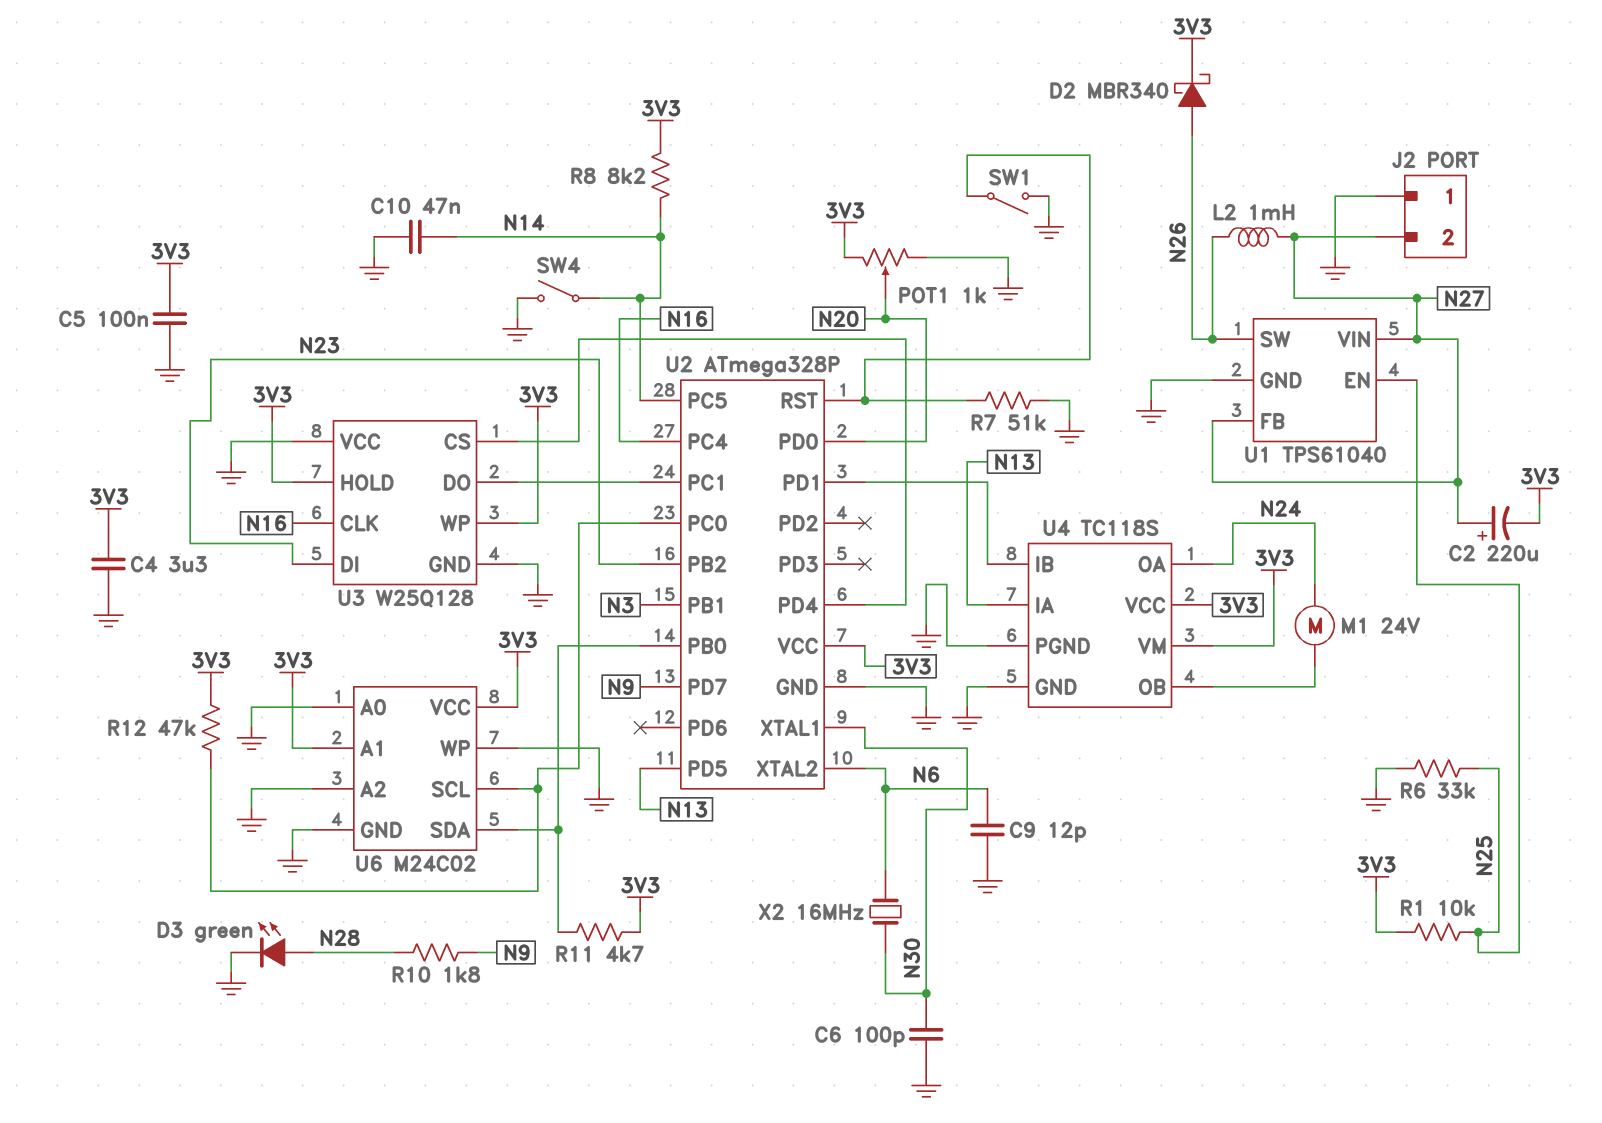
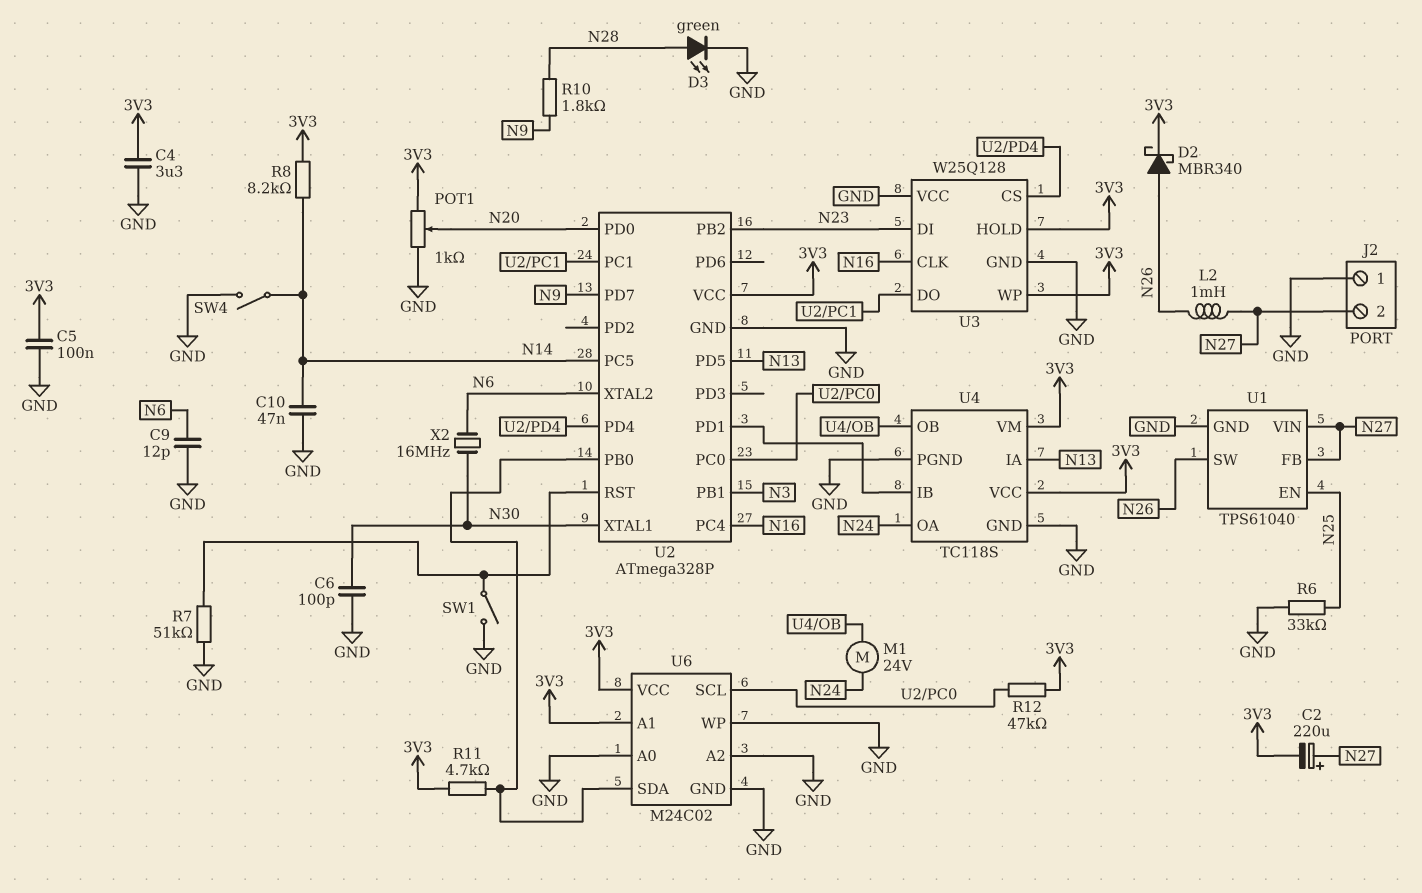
R1: 10k (3V3, N25) -> none

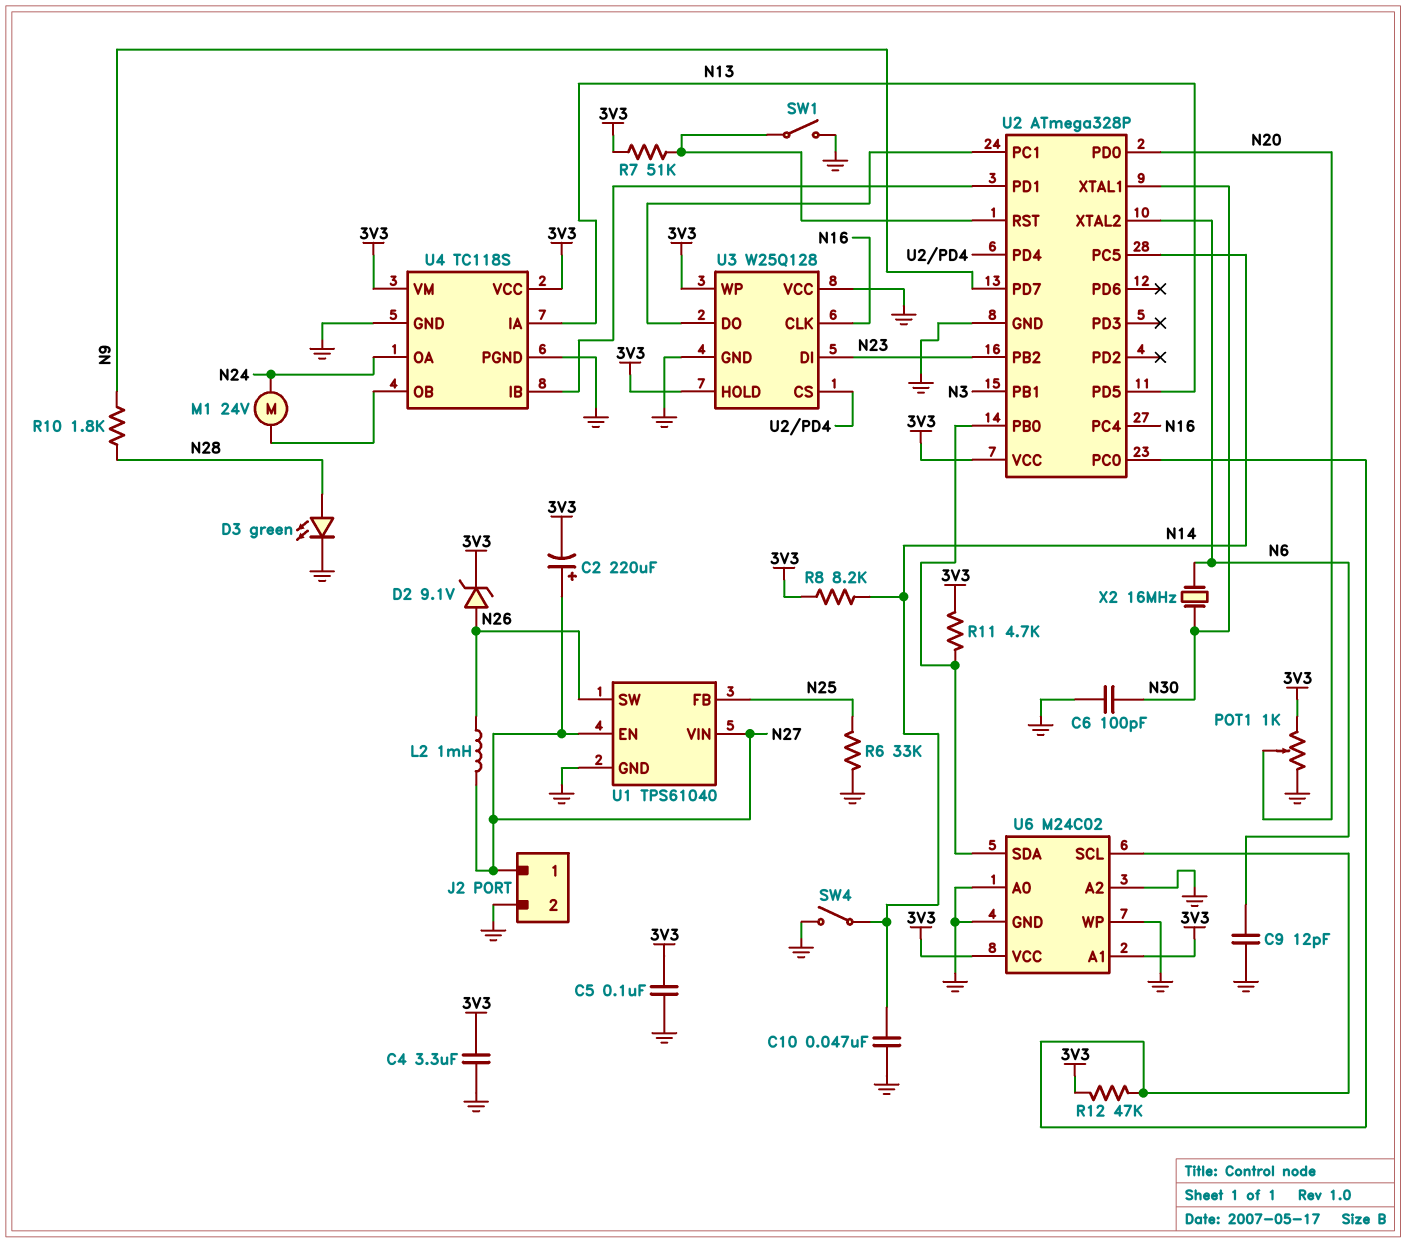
D2: schottky MBR340 (A N26, K 3V3) -> zener 9.1V (A N26, K 3V3)
J2 pin 1: GND -> N27
J2 pin 2: N27 -> GND
R7: 51k (GND, U2/RST) -> 51k (3V3, U2/RST)
U1 pin EN: N25 -> N27
U1 pin FB: N27 -> N25

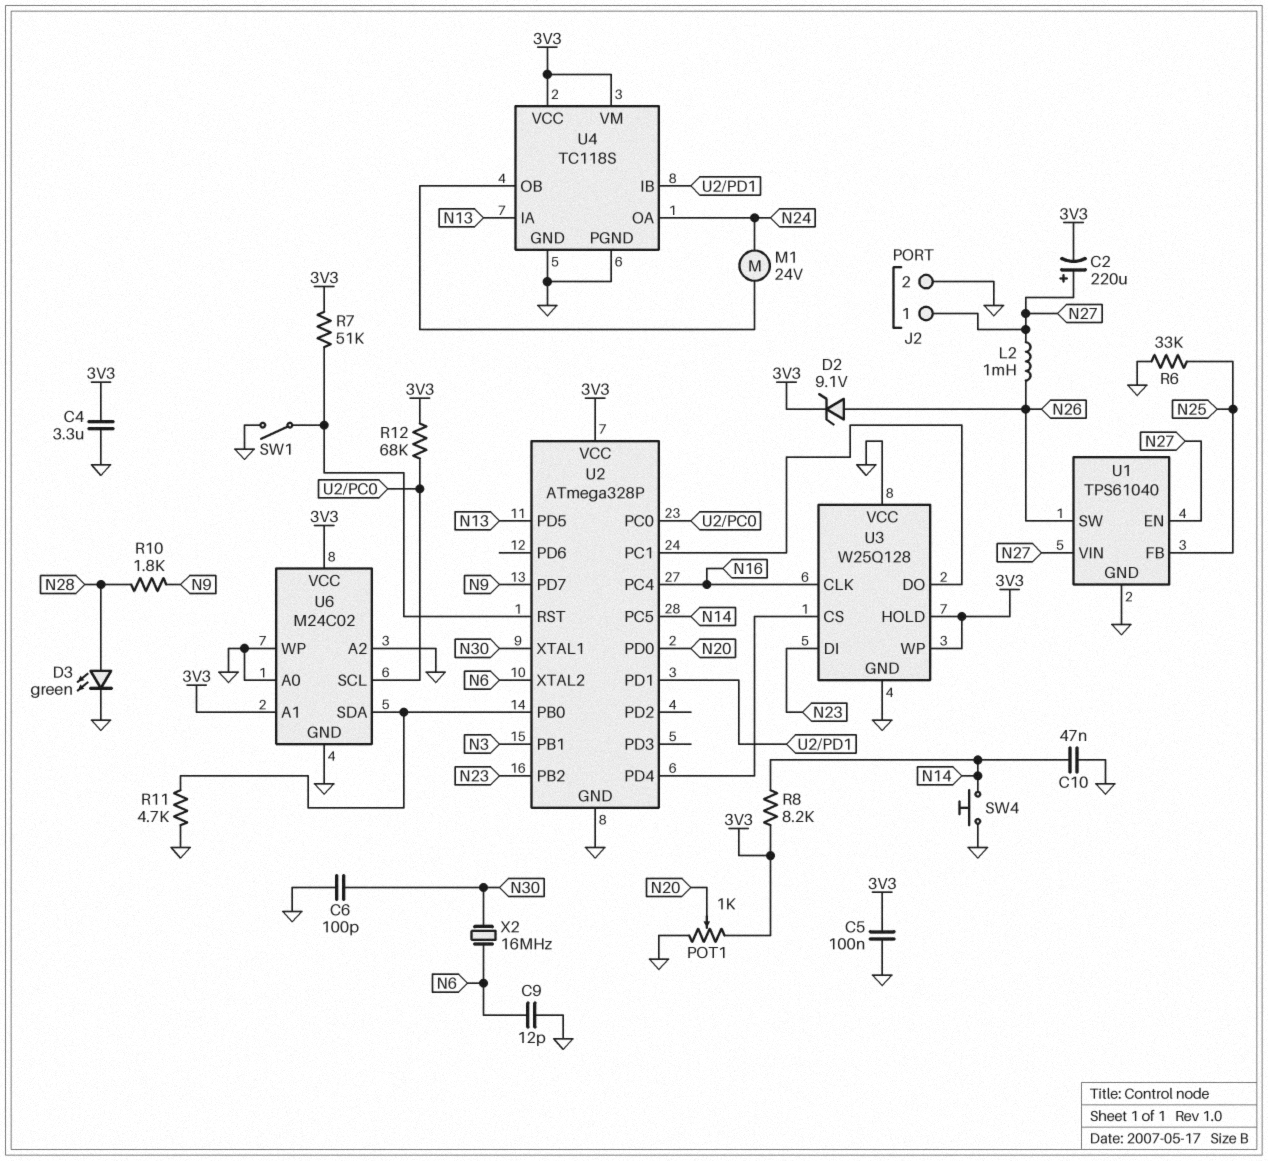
R11: 4.7k (3V3, U2/PB0) -> 4.7k (GND, U2/PB0)
R12: 47k (3V3, U2/PC0) -> 68k (3V3, U2/PC0)
SW4: switch (GND, N14) -> button (GND, N14)

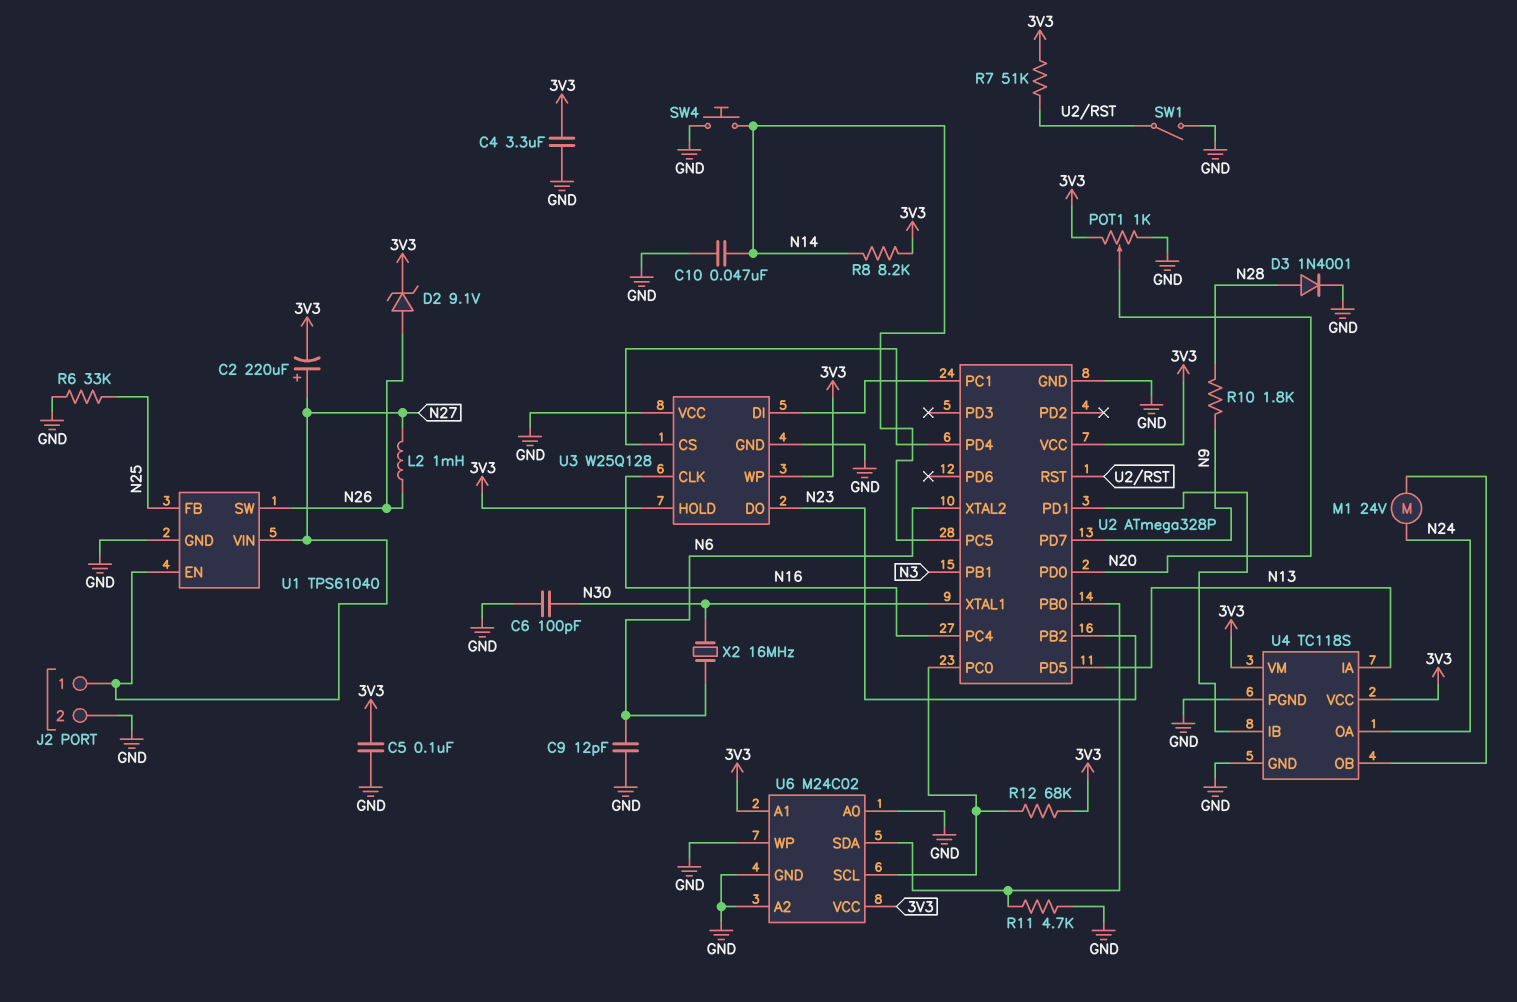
D3: LED green (A N28, K GND) -> diode 1N4001 (A N28, K GND)
U3 pin DI: N23 -> U2/PC1
U3 pin DO: U2/PC1 -> N23

